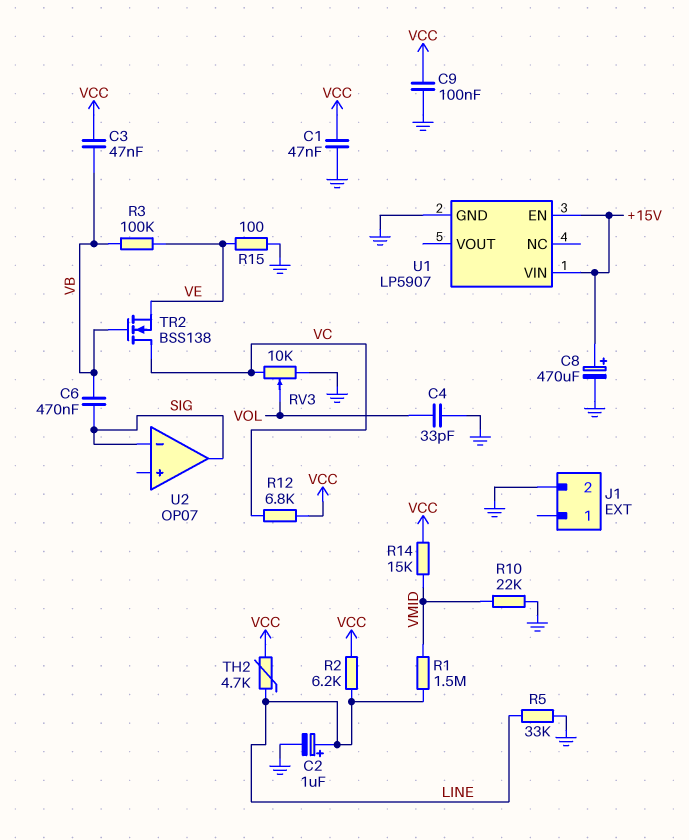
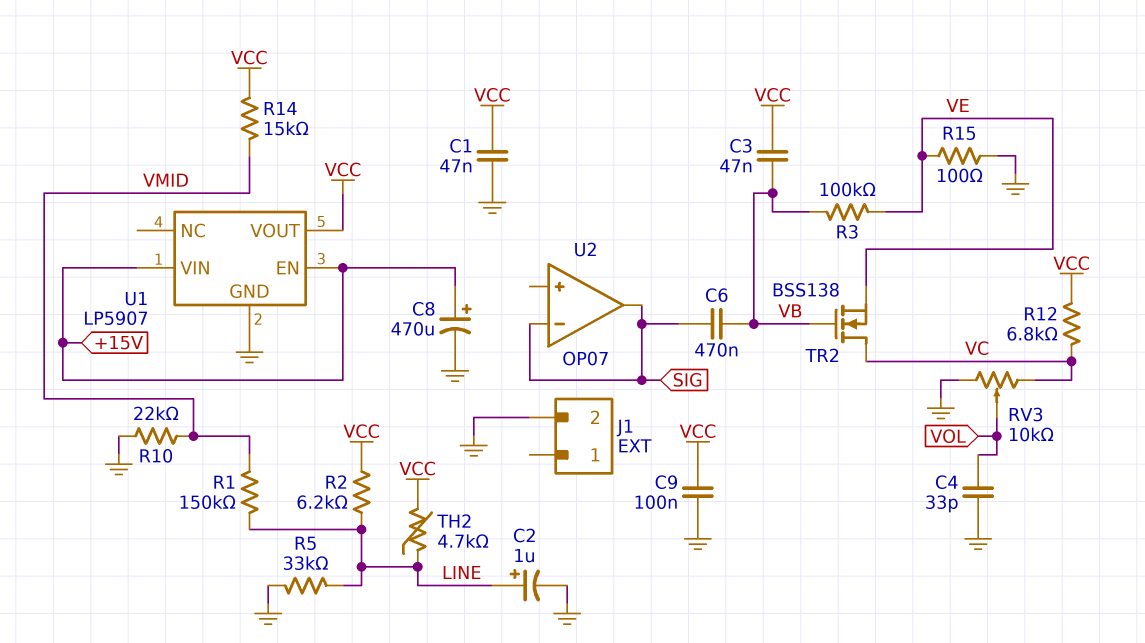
R1: 1.5M (LINE, VMID) -> 150k (LINE, VMID)
U1 pin VOUT: none -> VCC

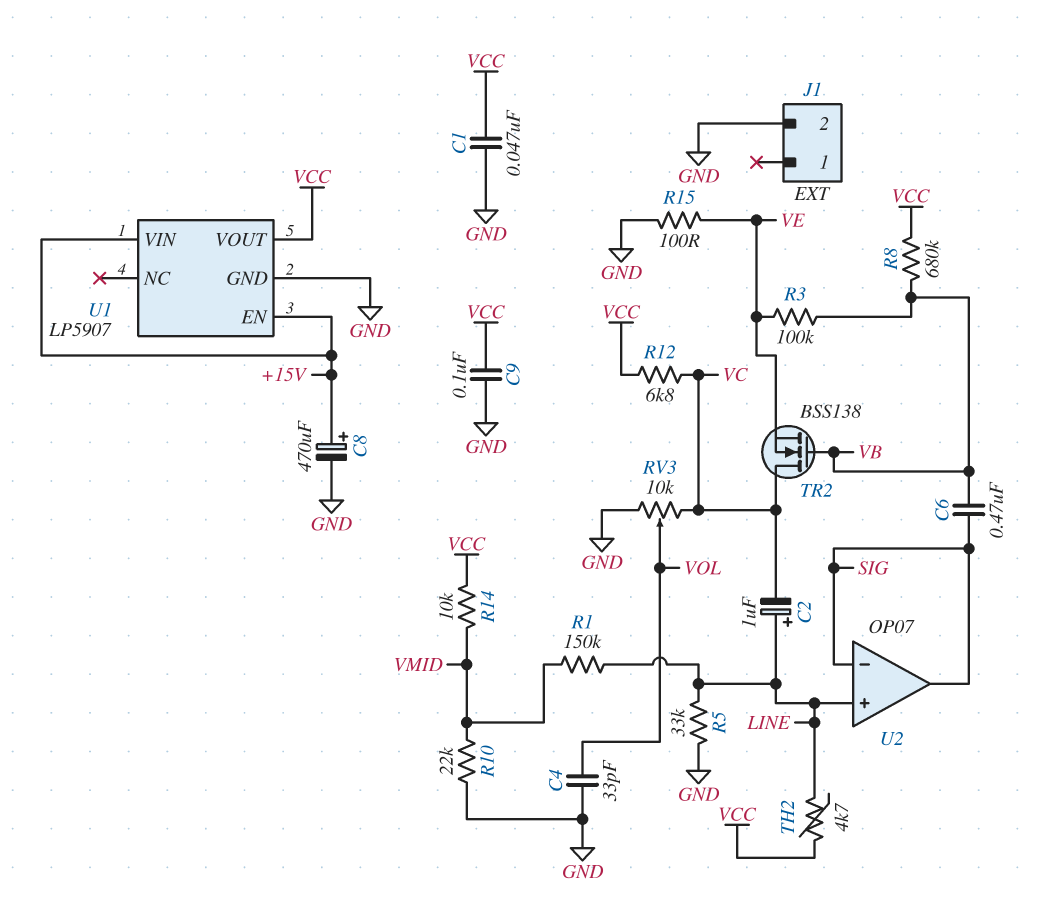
C2: 1uF (plus LINE, minus GND) -> 1uF (plus LINE, minus VC)
C3: 47nF (VB, VCC) -> none
R2: 6.2k (LINE, VCC) -> none
R8: none -> 680k (VB, VCC)
R14: 15k (VCC, VMID) -> 10k (VCC, VMID)
U2 pin in+: none -> LINE

